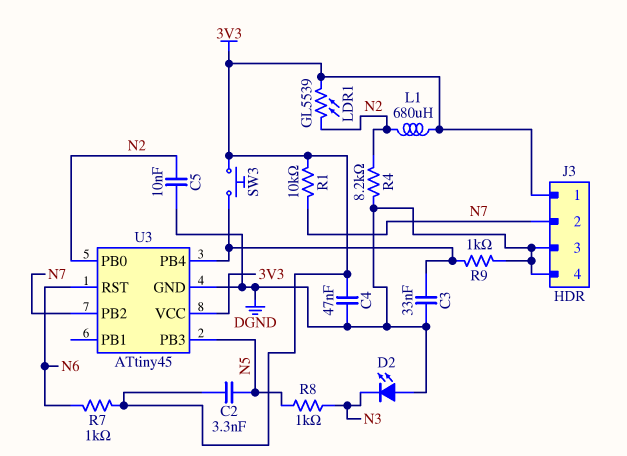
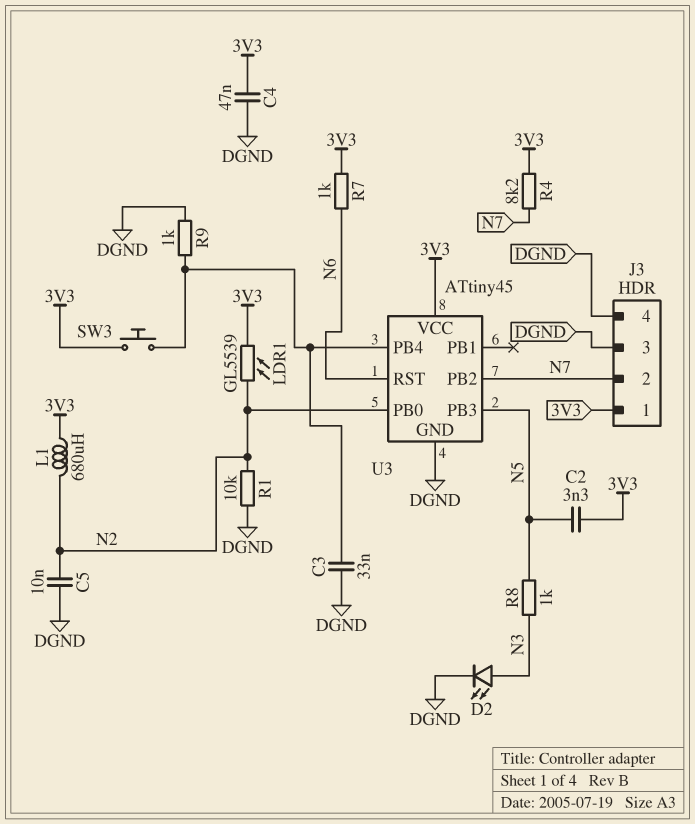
D2: LED (A DGND, K N3) -> LED (A N3, K DGND)
R1: 10k (3V3, N7) -> 10k (DGND, N2)
R4: 8.2k (DGND, N2) -> 8.2k (3V3, N7)

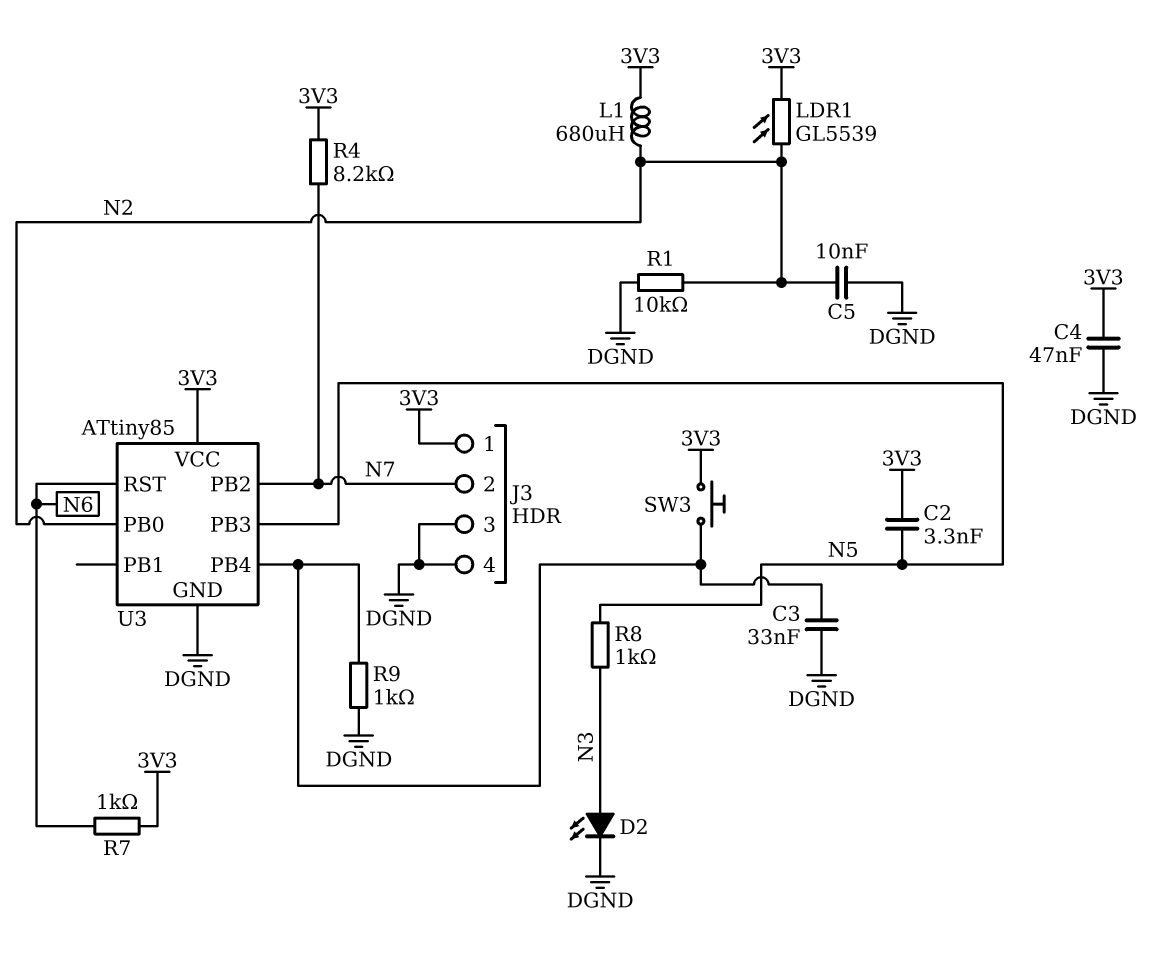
U3: ATtiny45 -> ATtiny85

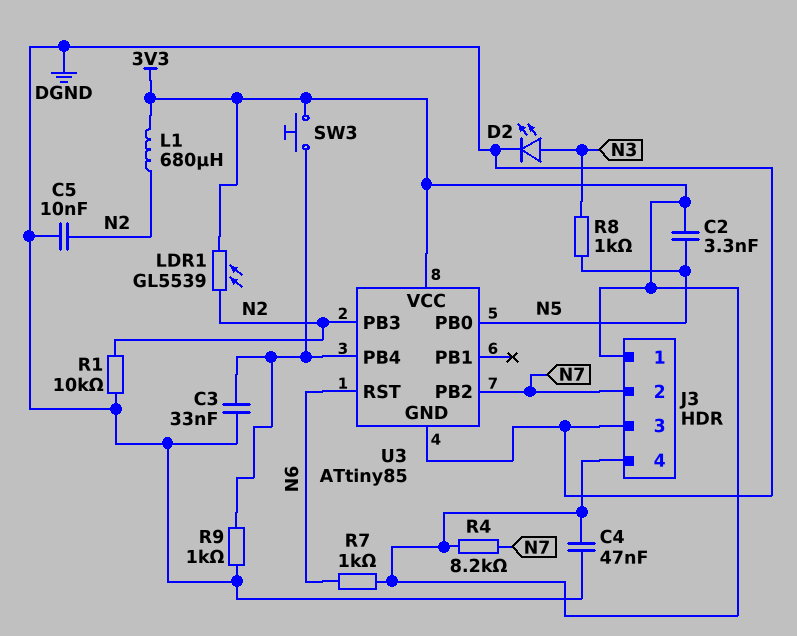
J3 pin 4: DGND -> 3V3
U3 pin PB0: N2 -> N5
U3 pin PB3: N5 -> N2

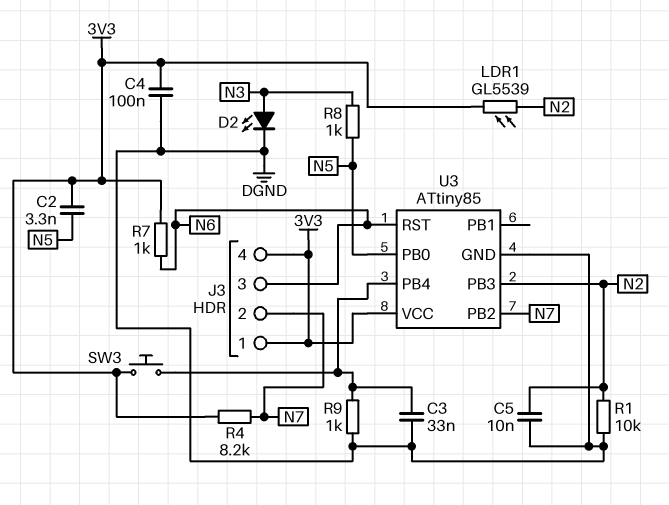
C4: 47nF (3V3, DGND) -> 100nF (3V3, DGND)
J3 pin 3: DGND -> N6
L1: 680uH (3V3, N2) -> none

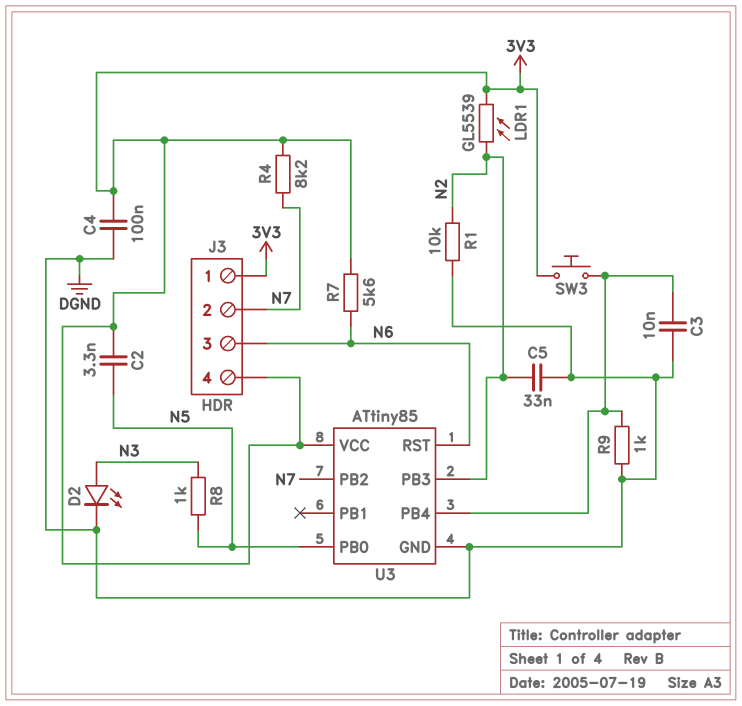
C3: 33nF (DGND, U3/PB4) -> 10nF (DGND, U3/PB4)
C5: 10nF (DGND, N2) -> 33nF (DGND, N2)
R7: 1k (3V3, N6) -> 5.6k (3V3, N6)

